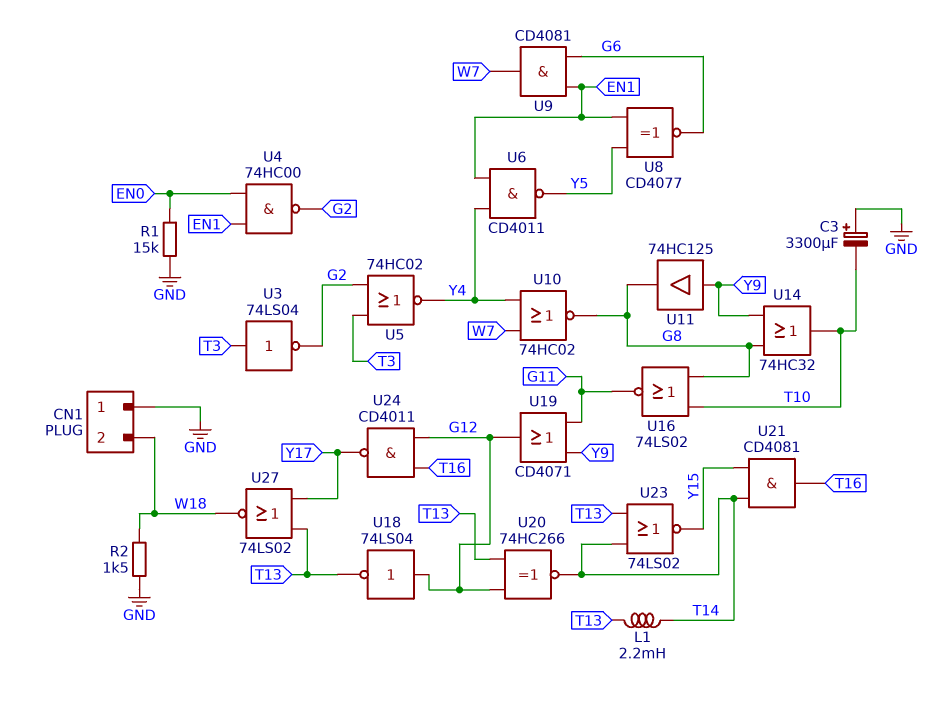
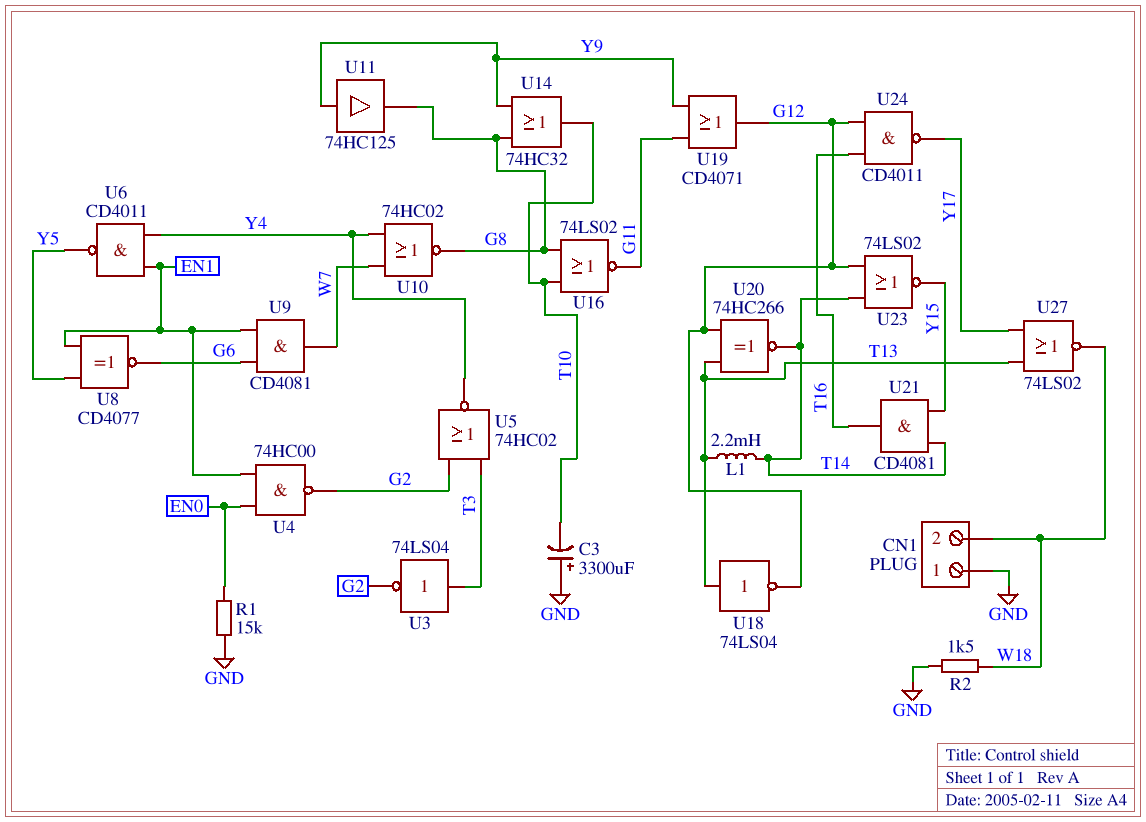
U18: NOT 74LS04 (in G12, out T13) -> NOT 74LS04 (in T13, out G12)
U23: NOR 74LS02 (in T13, in T14, out Y15) -> NOR 74LS02 (in G12, in T14, out Y15)

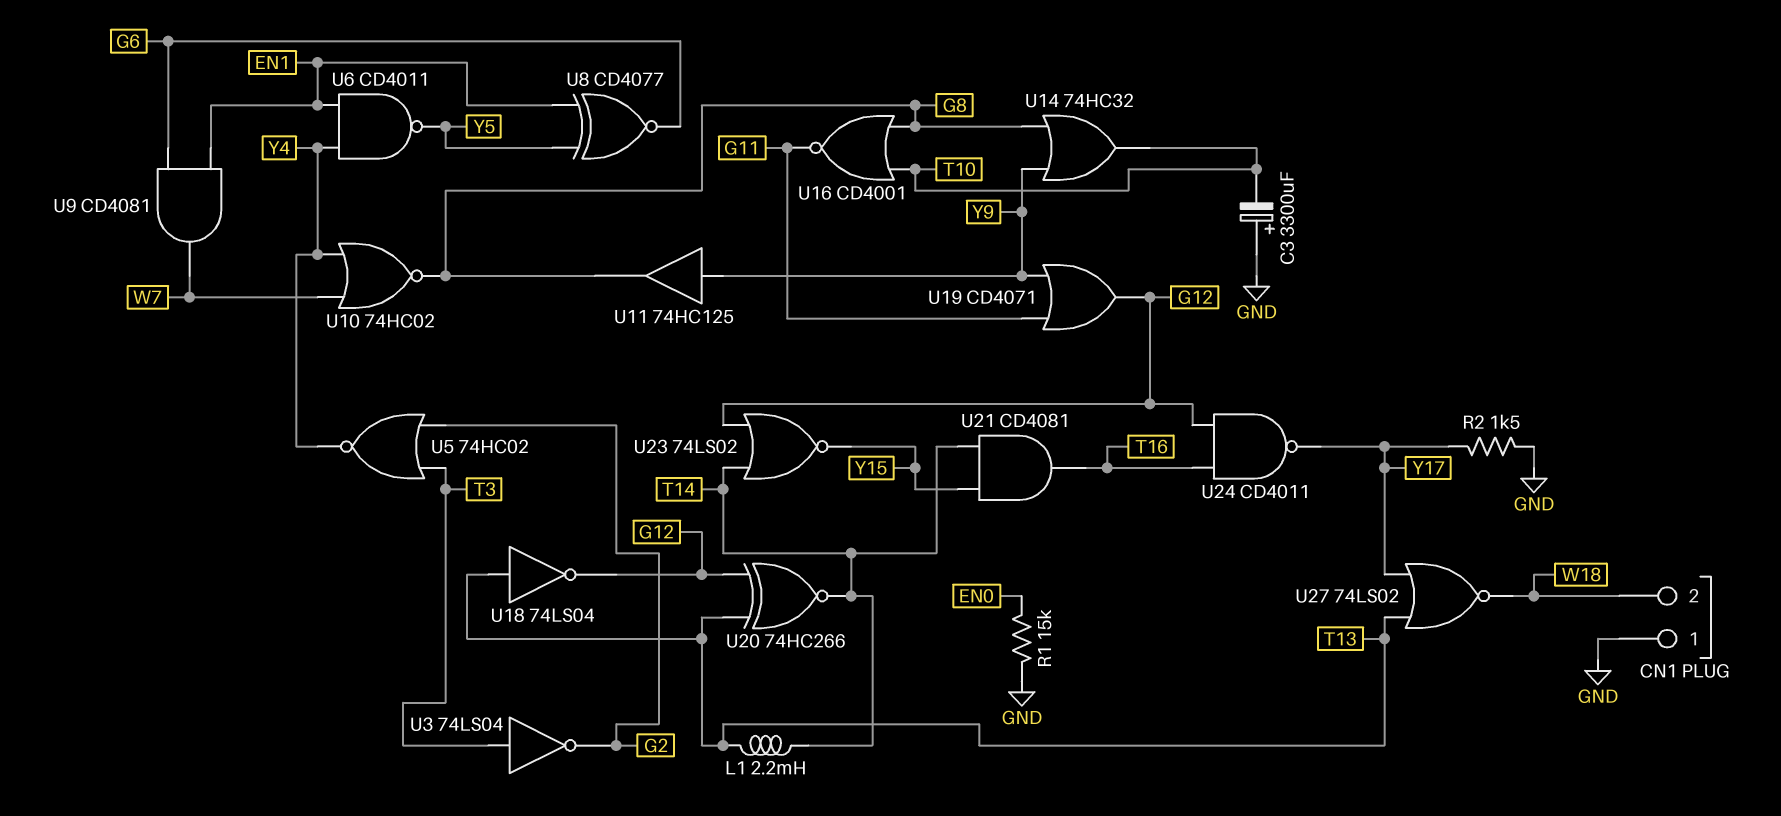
R2: 1.5k (GND, W18) -> 1.5k (GND, Y17)
U4: NAND 74HC00 (in EN0, in EN1, out G2) -> none
U16: NOR 74LS02 (in G8, in T10, out G11) -> NOR CD4001 (in G8, in T10, out G11)

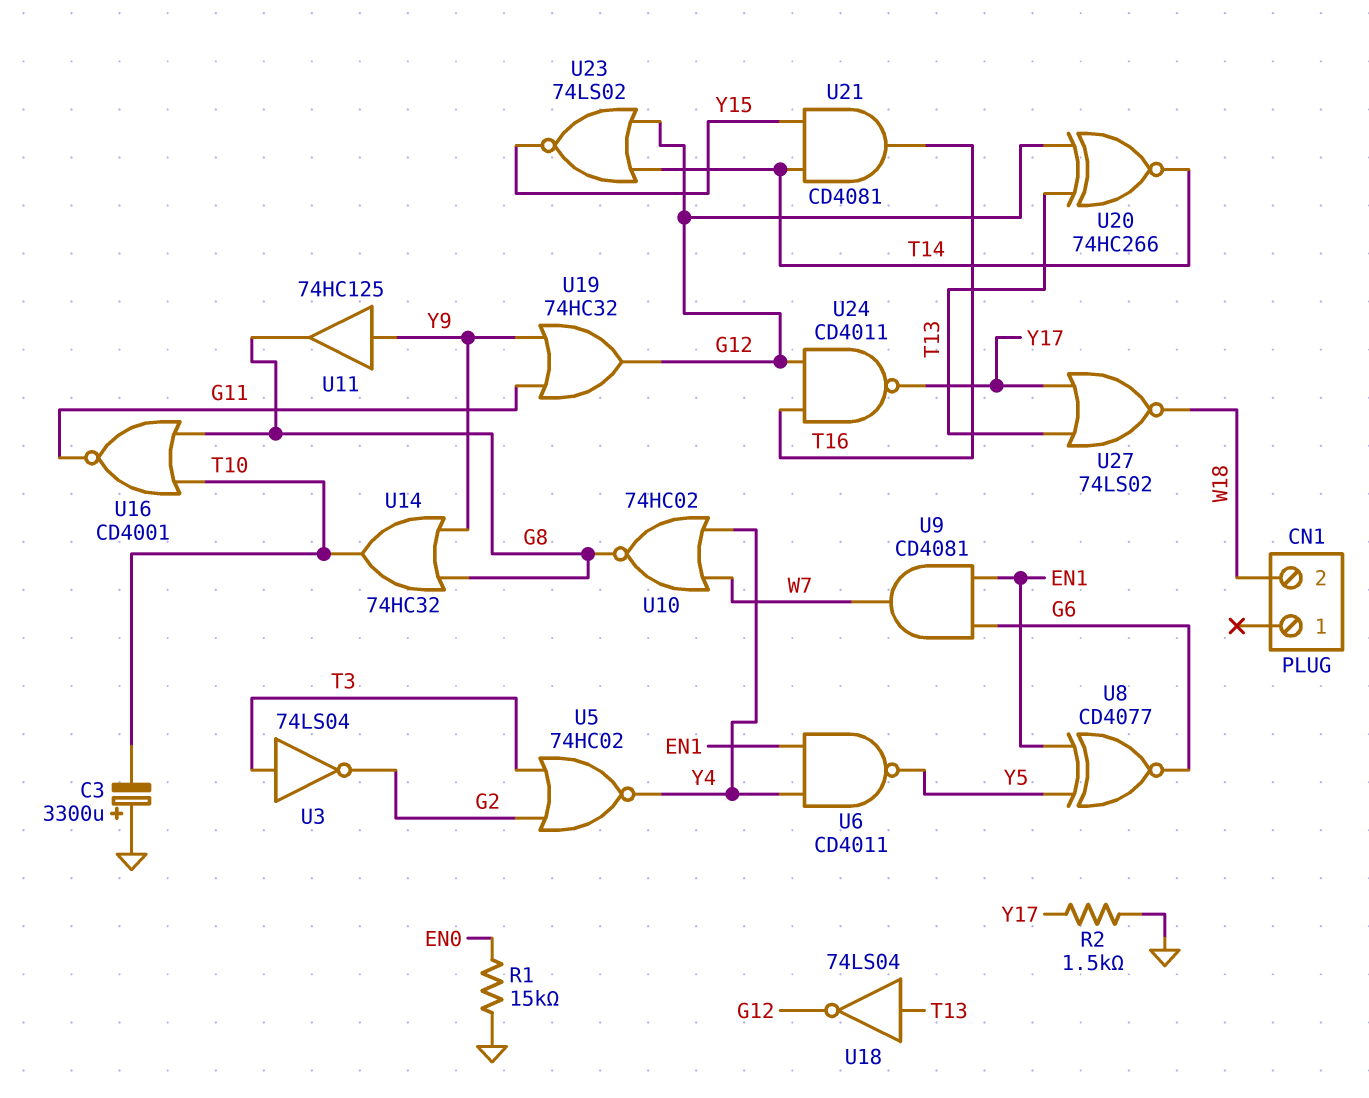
CN1 pin 1: GND -> none
L1: 2.2mH (T13, T14) -> none
U19: OR CD4071 (in G11, in Y9, out G12) -> OR 74HC32 (in G11, in Y9, out G12)

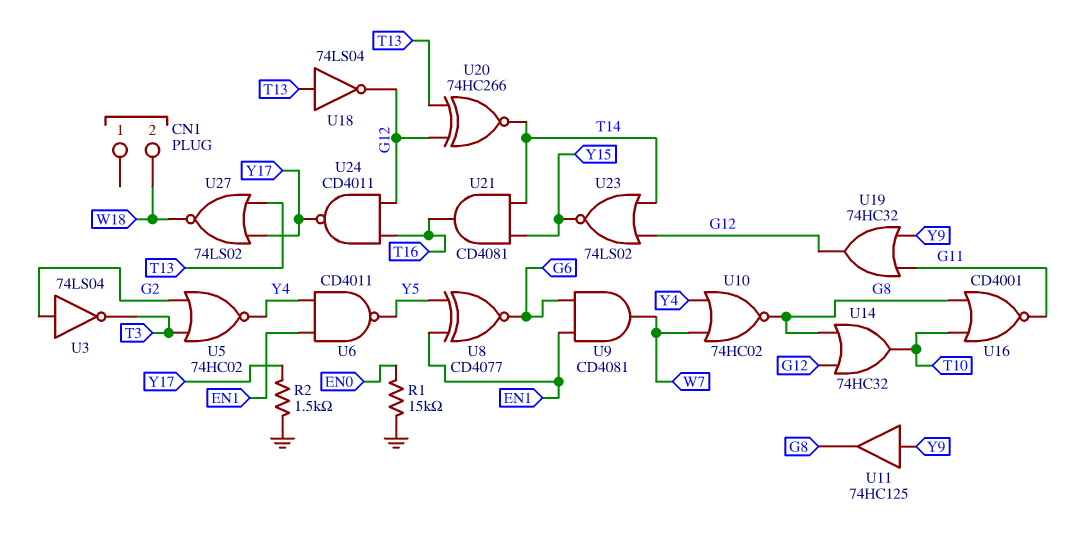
C3: 3300uF (plus GND, minus T10) -> none
U3: NOT 74LS04 (in T3, out G2) -> NOT 74LS04 (in G2, out T3)
U14: OR 74HC32 (in G8, in Y9, out T10) -> OR 74HC32 (in G8, in G12, out T10)

